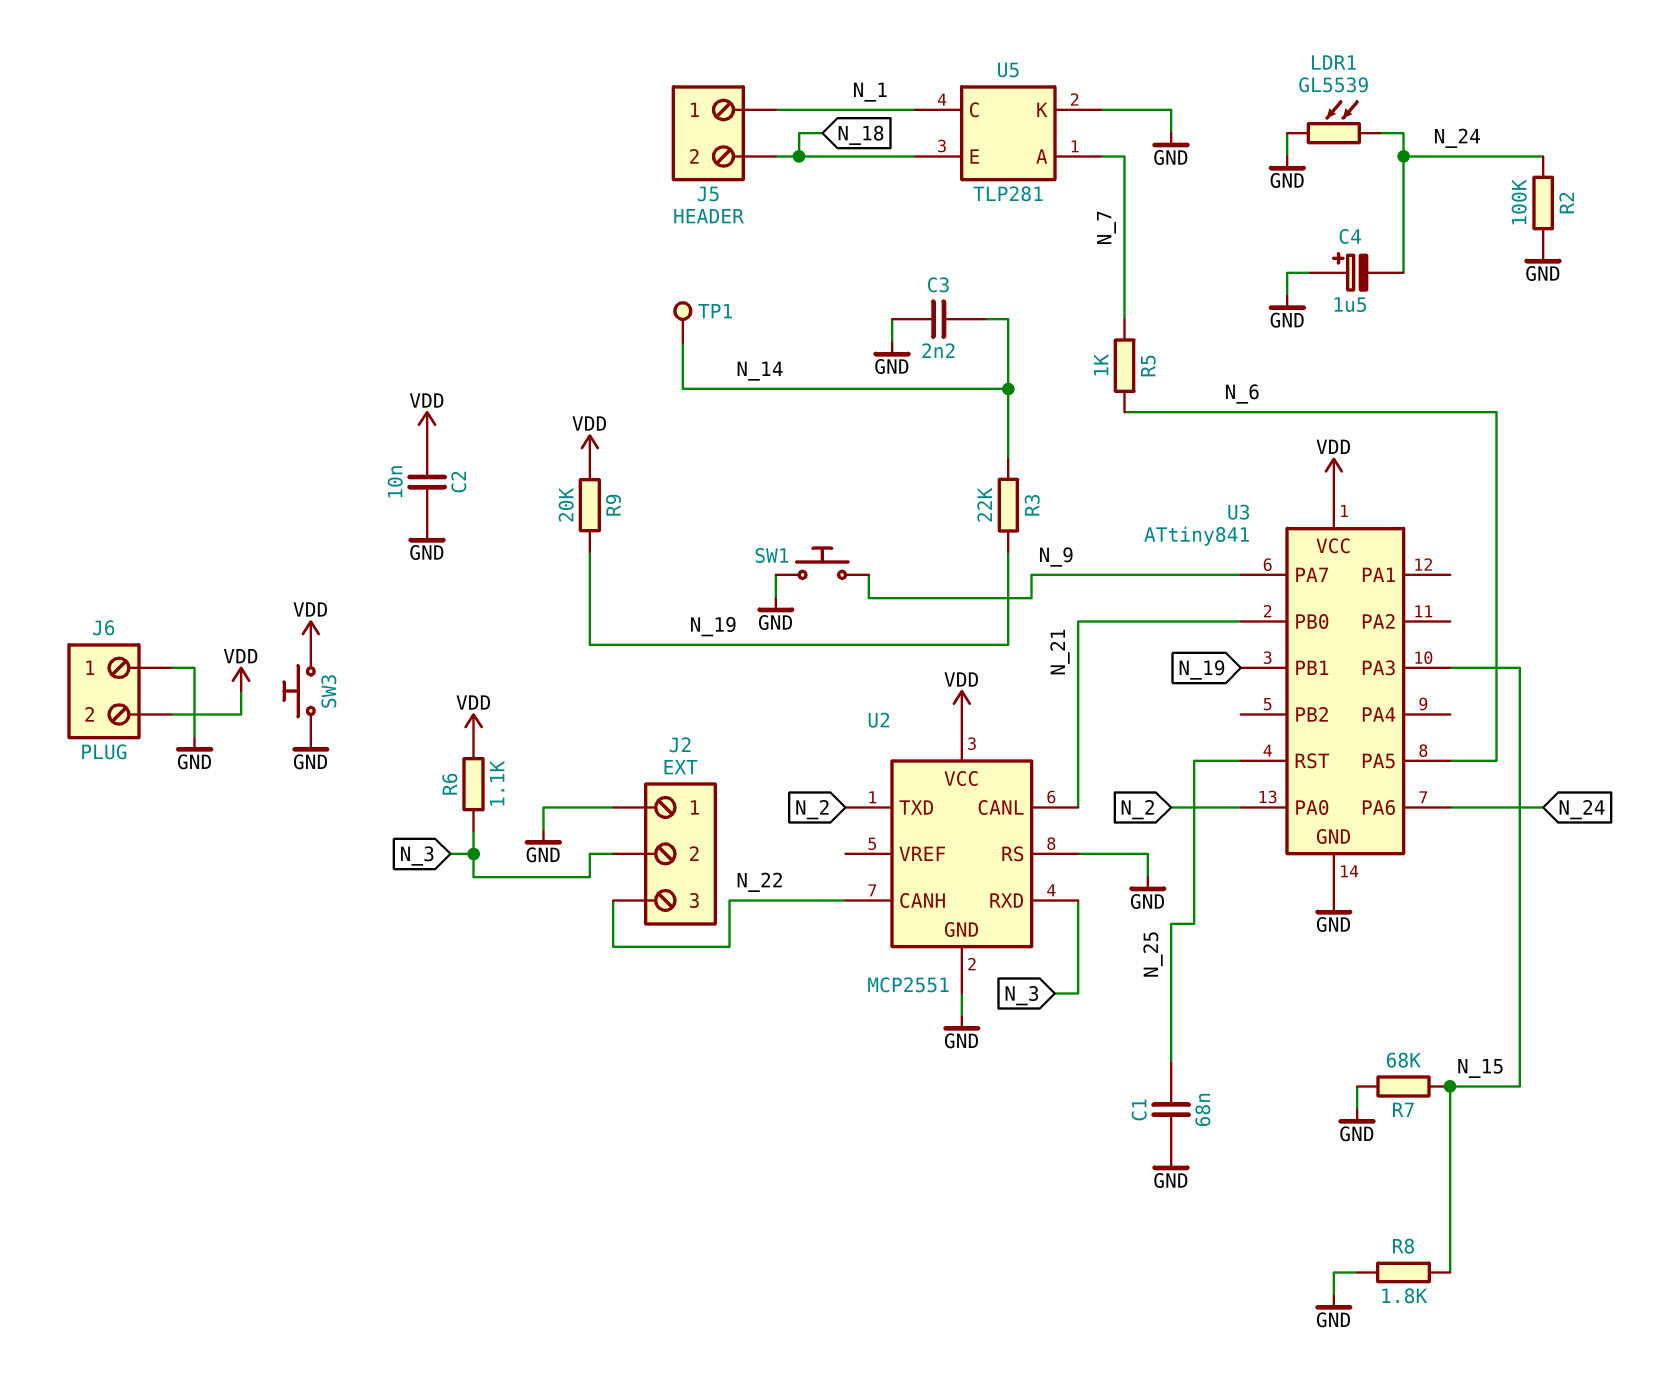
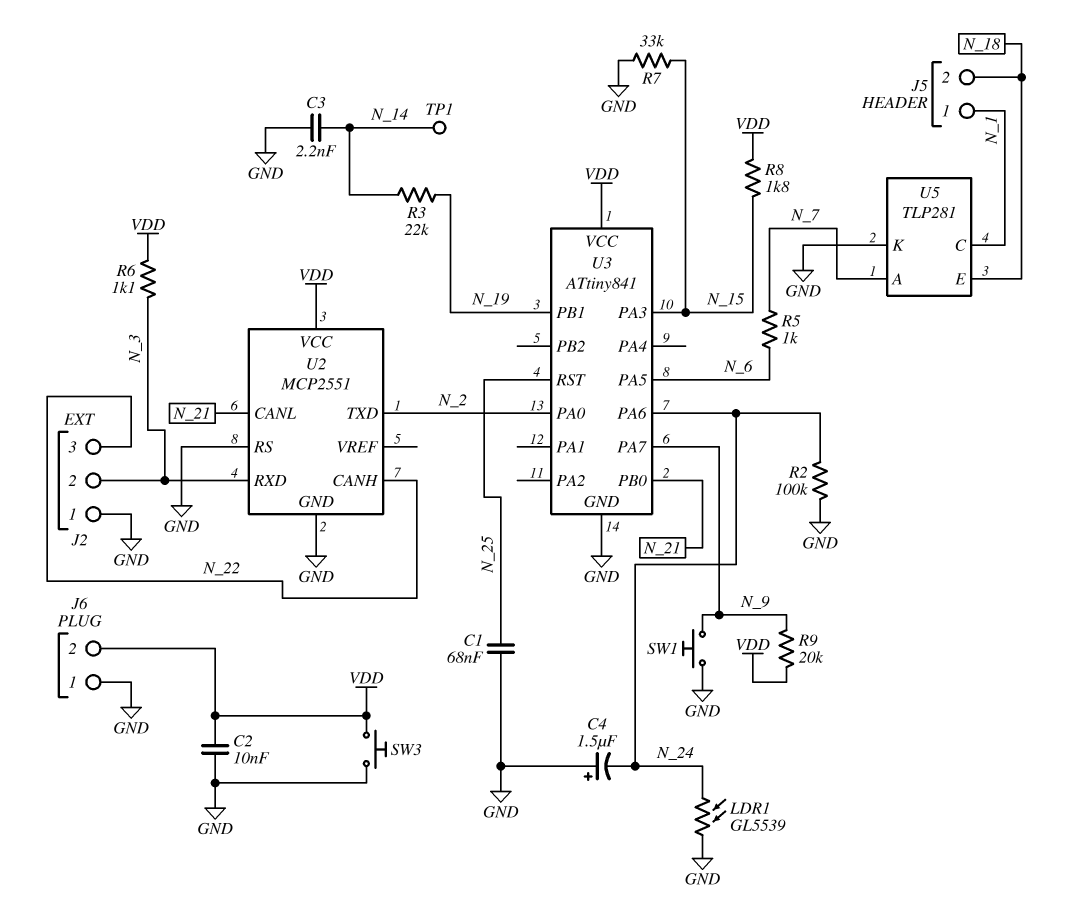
R7: 68k (GND, N_15) -> 33k (GND, N_15)
R8: 1.8k (GND, N_15) -> 1.8k (N_15, VDD)
R9: 20k (N_19, VDD) -> 20k (N_9, VDD)

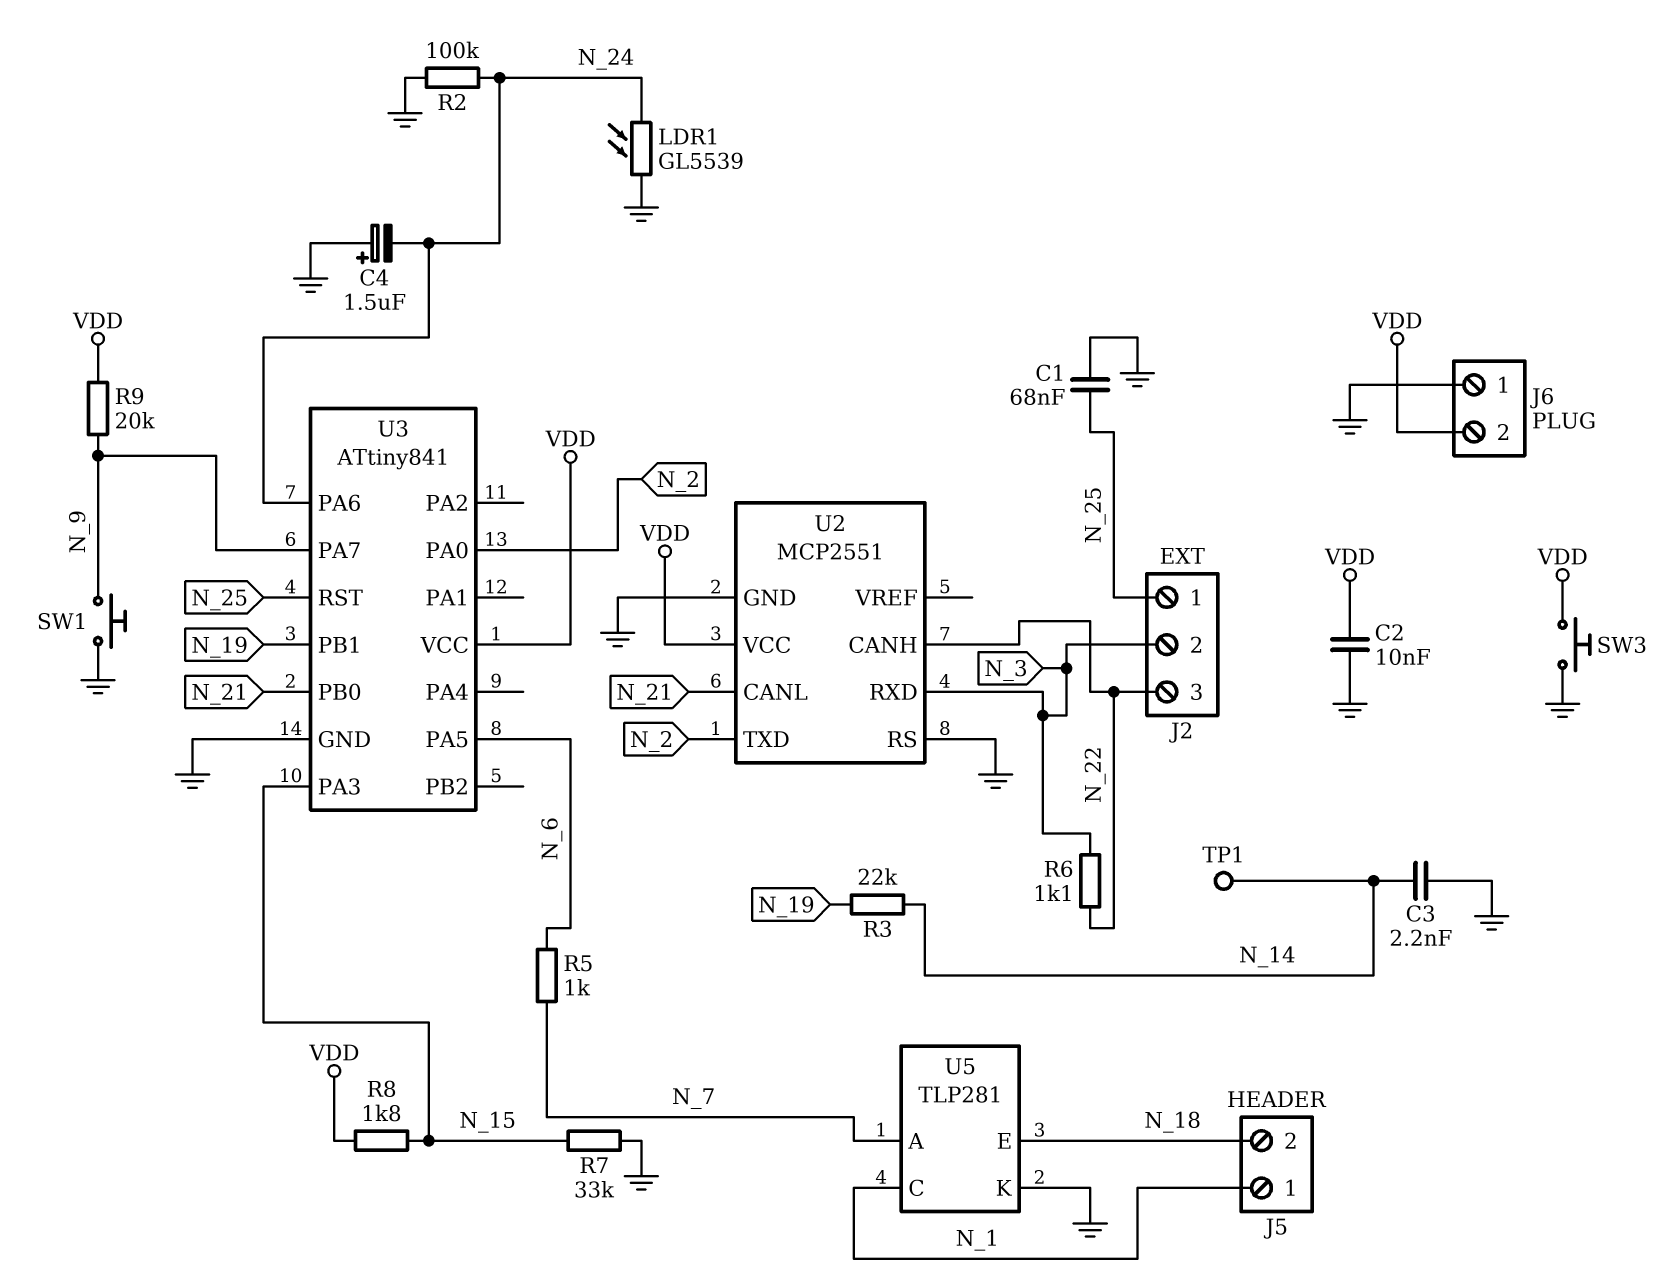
J2 pin 1: GND -> N_25
R6: 1.1k (N_3, VDD) -> 1.1k (N_3, N_22)

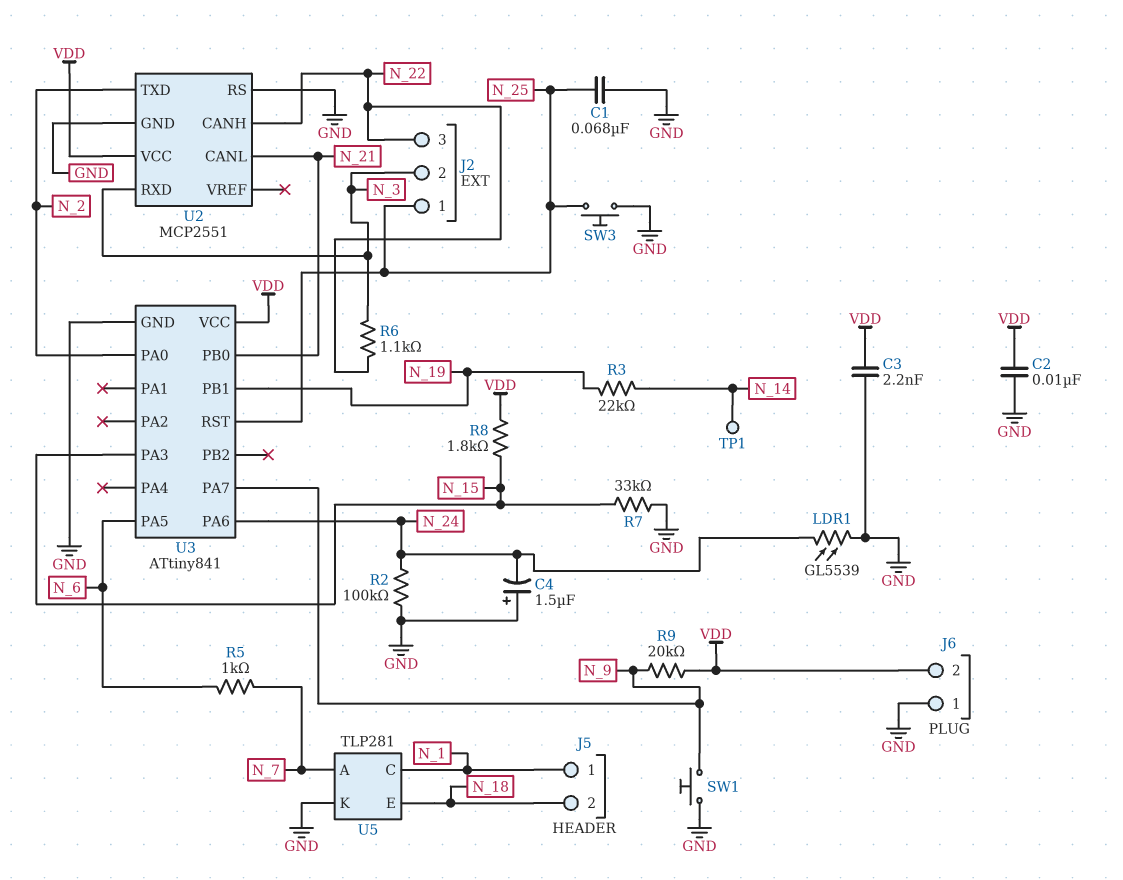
C3: 2.2nF (GND, N_14) -> 2.2nF (GND, VDD)
SW3: button (GND, VDD) -> button (GND, N_25)

